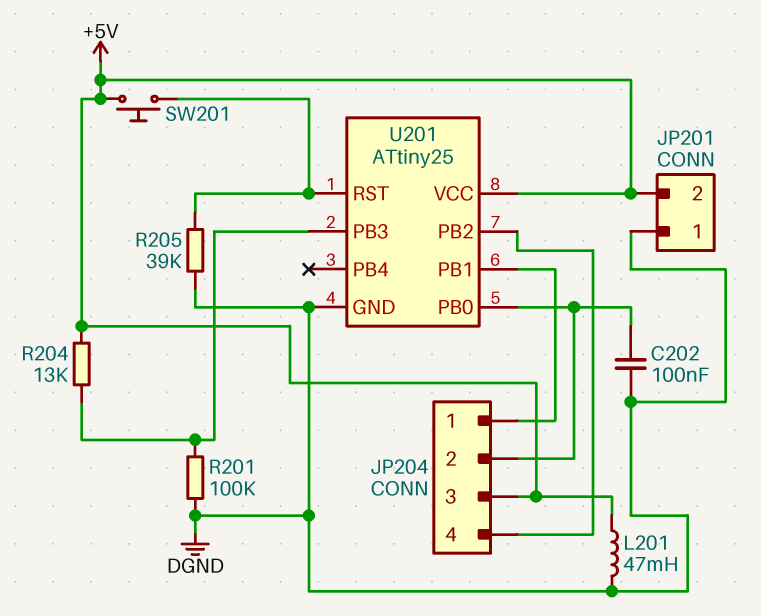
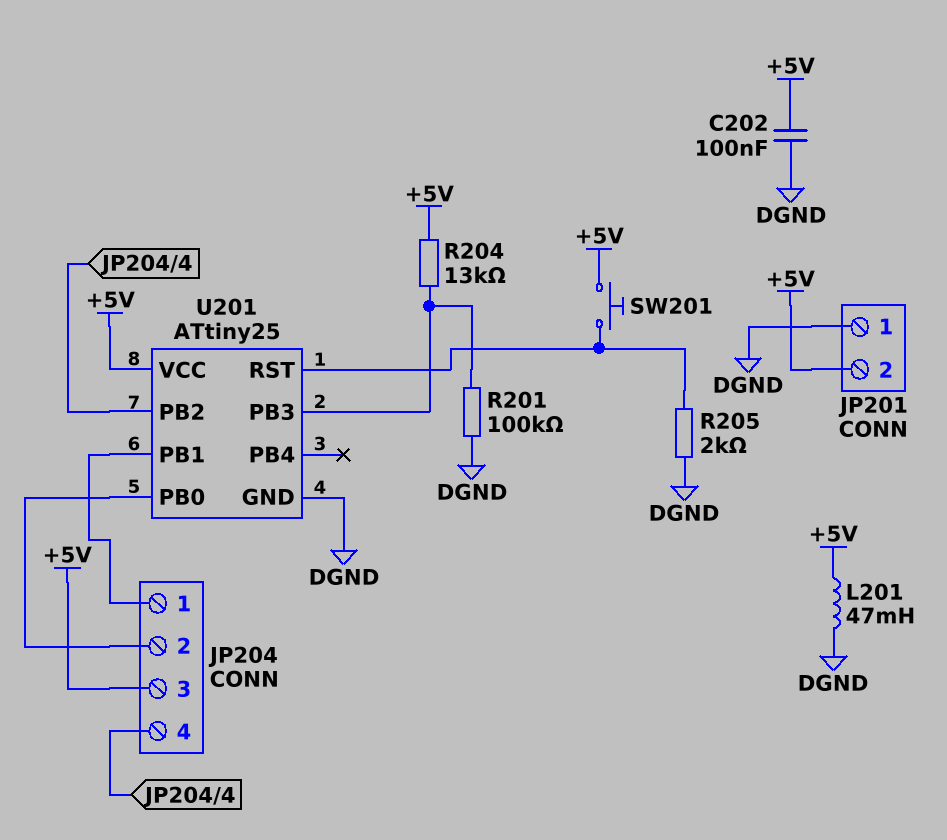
C202: 100nF (DGND, JP204/2) -> 100nF (+5V, DGND)
R205: 39k (DGND, U201/RST) -> 2k (DGND, U201/RST)

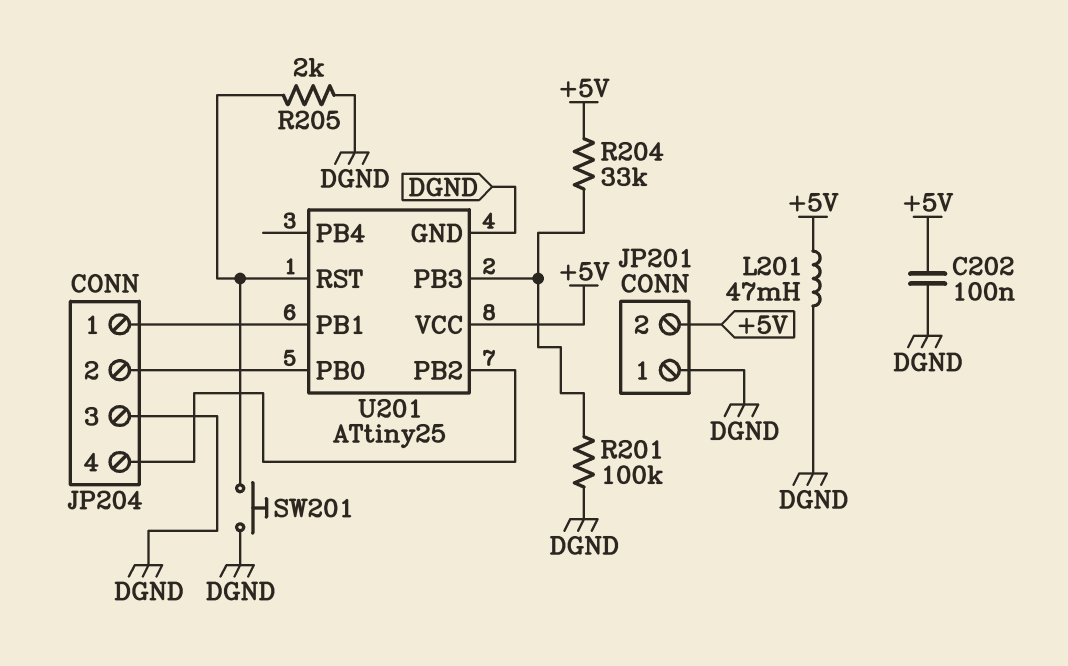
JP204 pin 3: +5V -> DGND
R204: 13k (+5V, U201/PB3) -> 33k (+5V, U201/PB3)
SW201: button (+5V, U201/RST) -> button (DGND, U201/RST)

